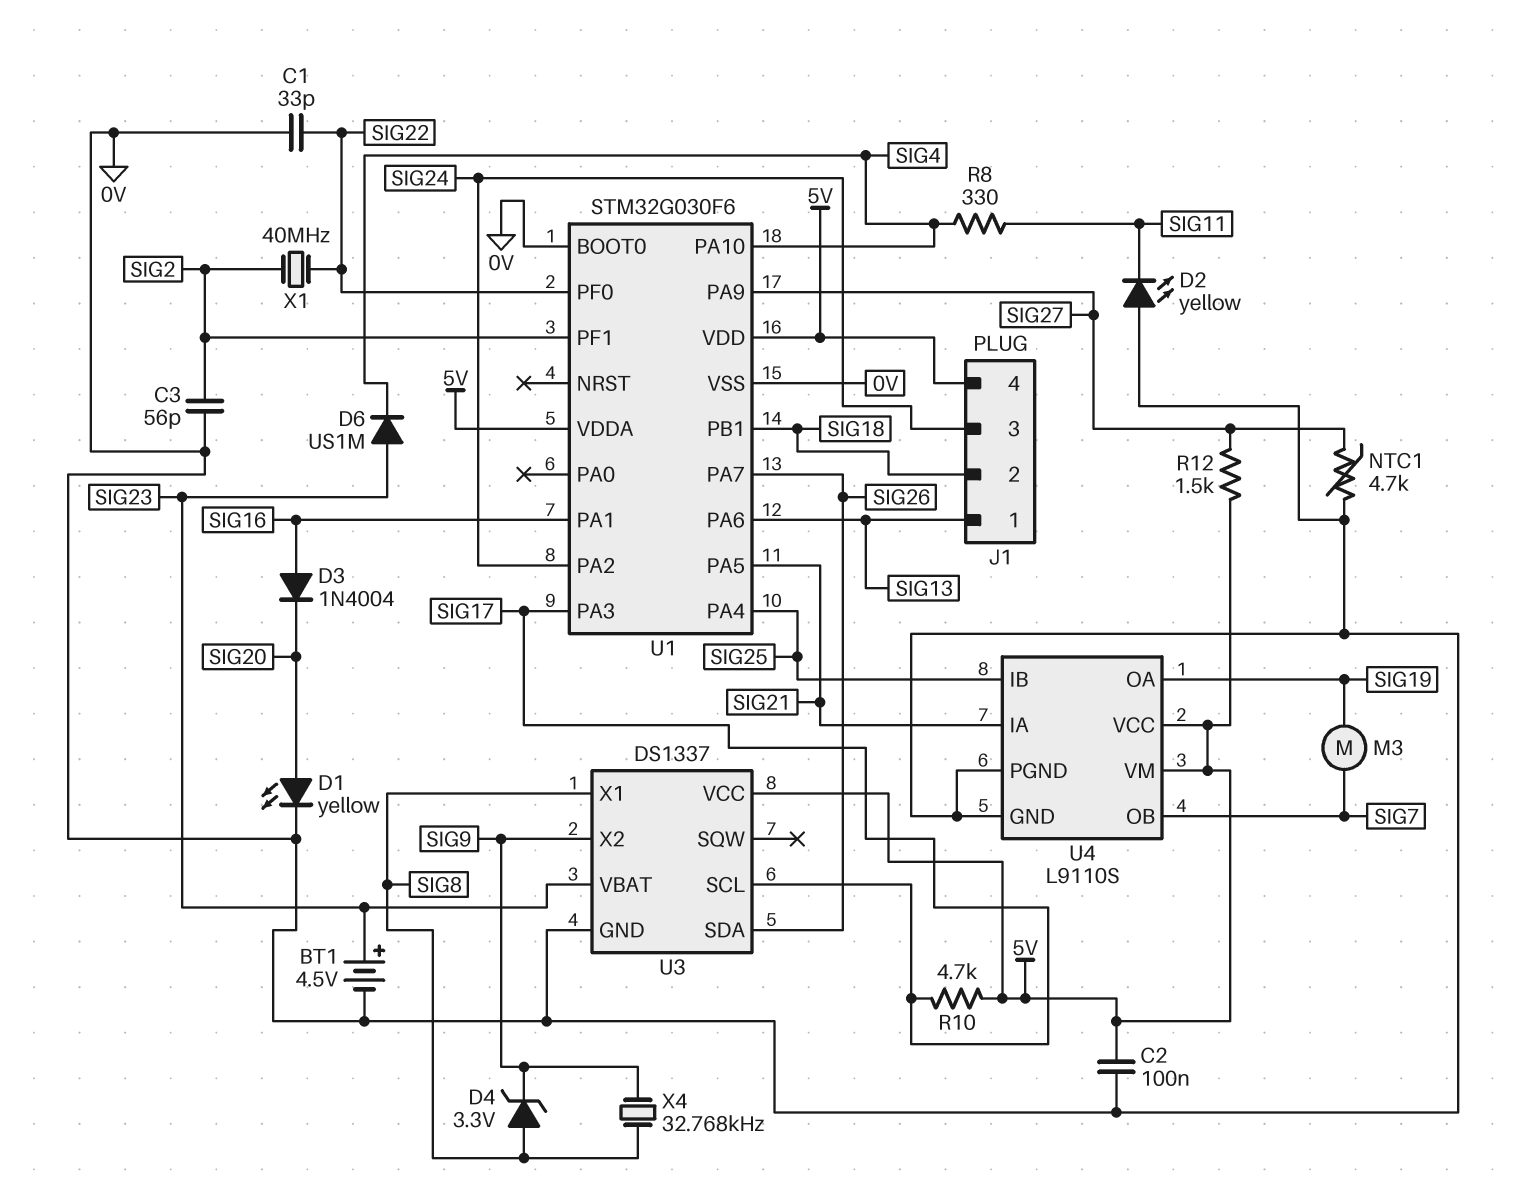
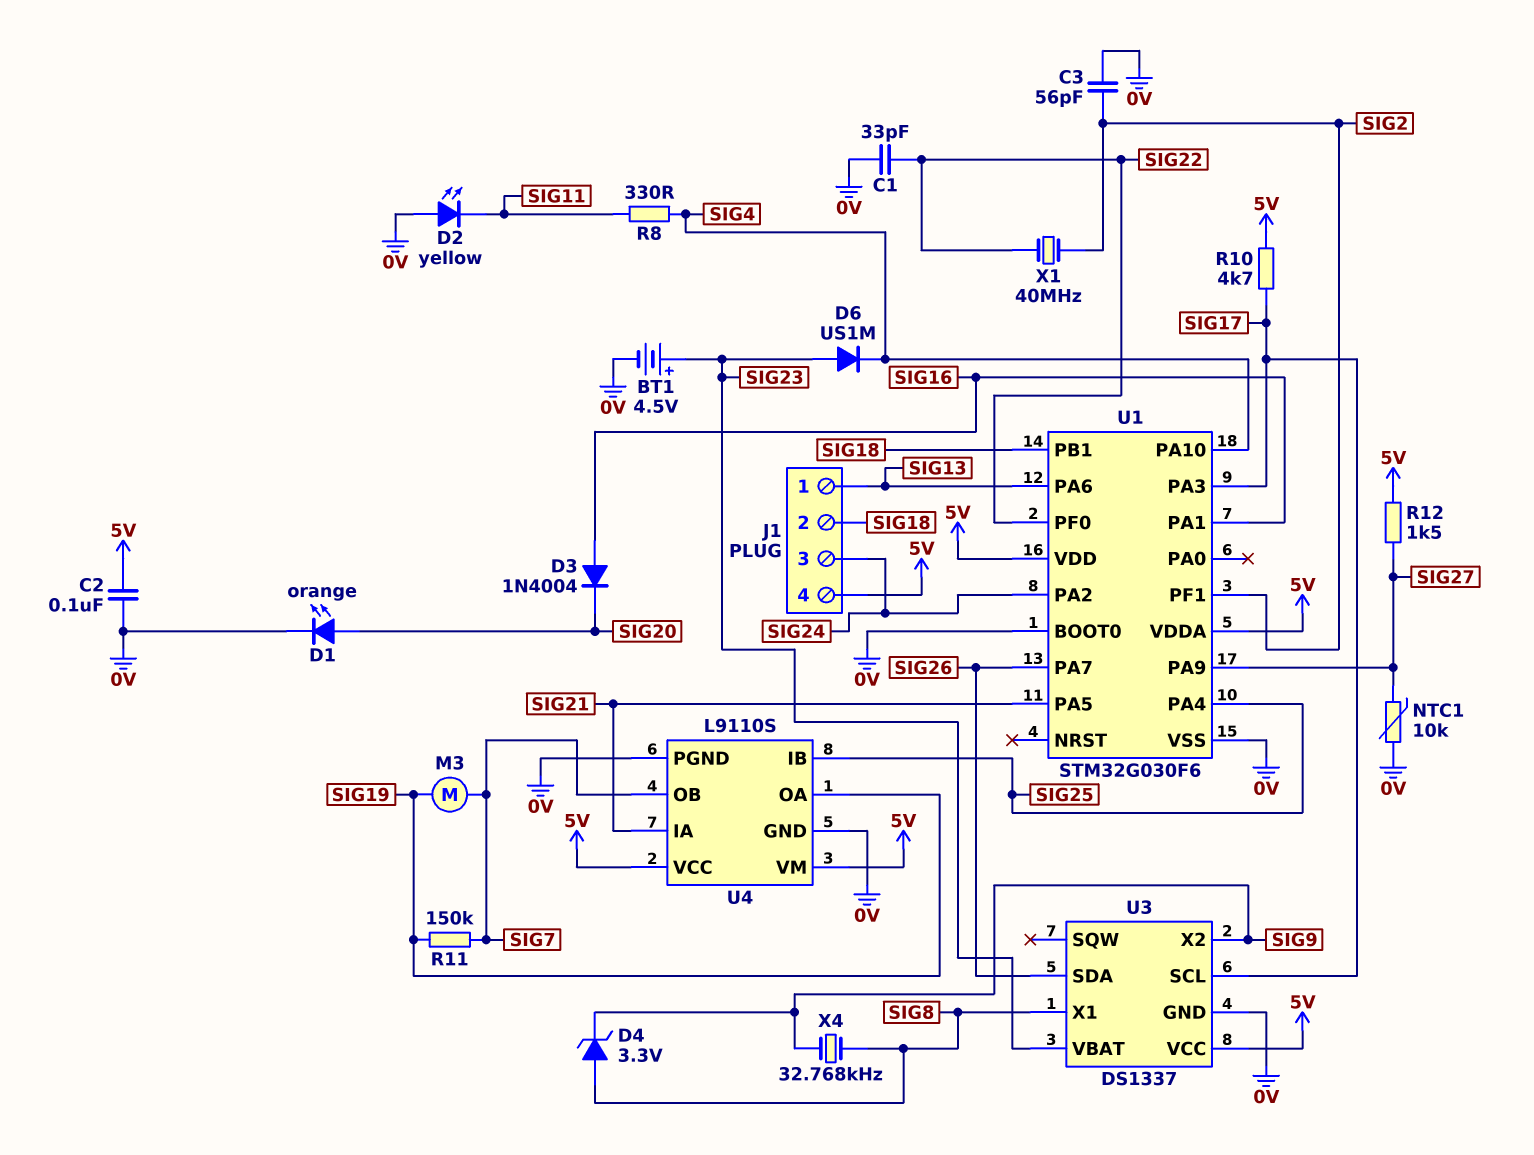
D1: LED yellow (A SIG20, K 0V) -> LED orange (A SIG20, K 0V)
NTC1: 4.7k (0V, SIG27) -> 10k (0V, SIG27)
R11: none -> 150k (SIG7, SIG19)

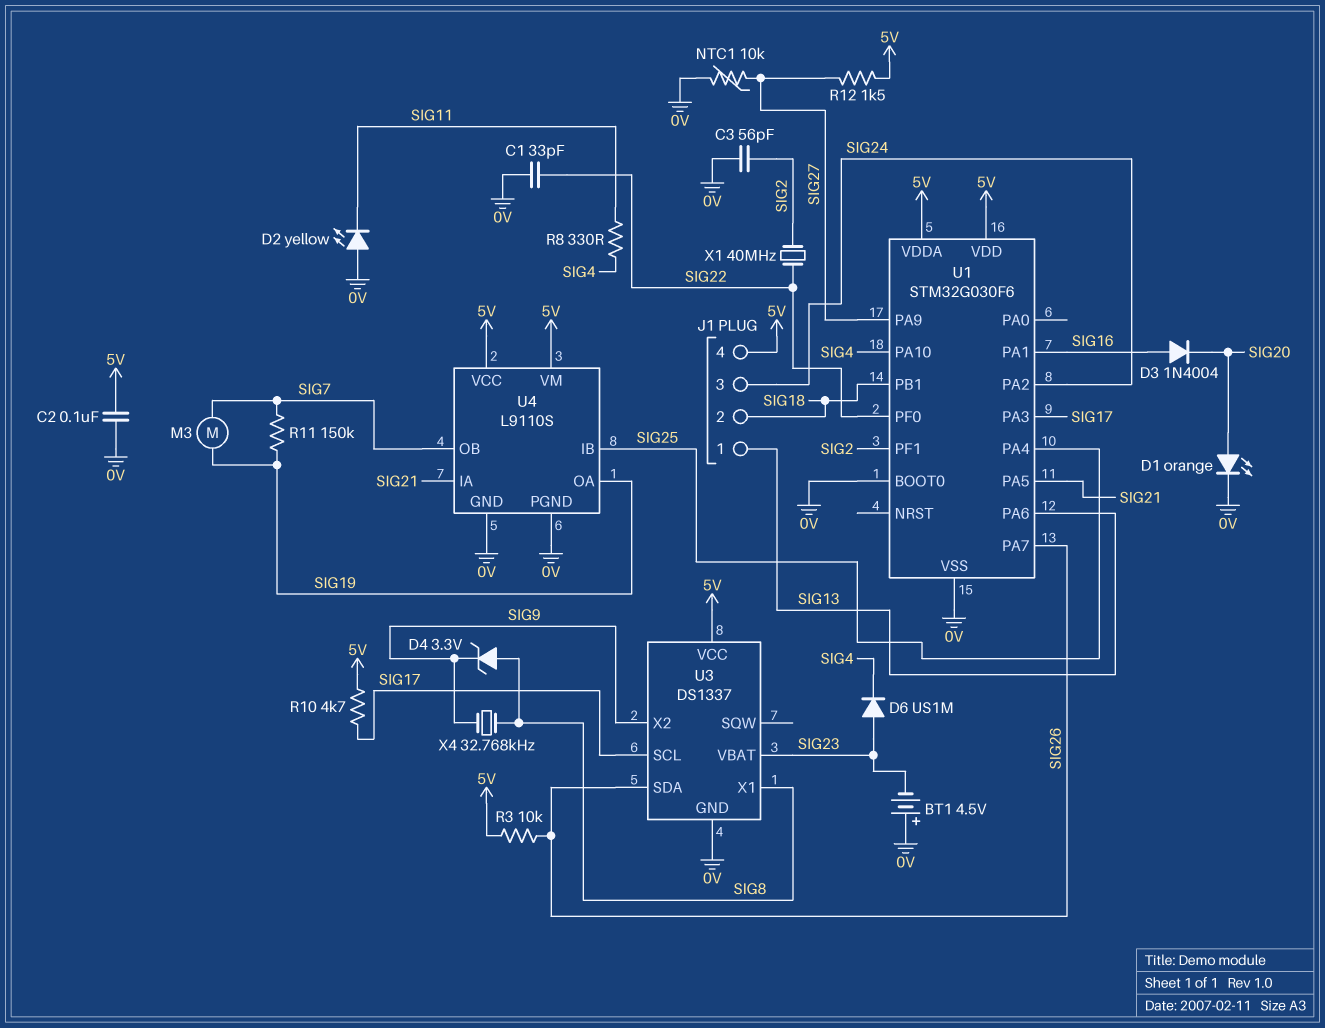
BT1: 4.5V (plus SIG23, minus 0V) -> 4.5V (plus 0V, minus SIG23)
R3: none -> 10k (5V, SIG26)

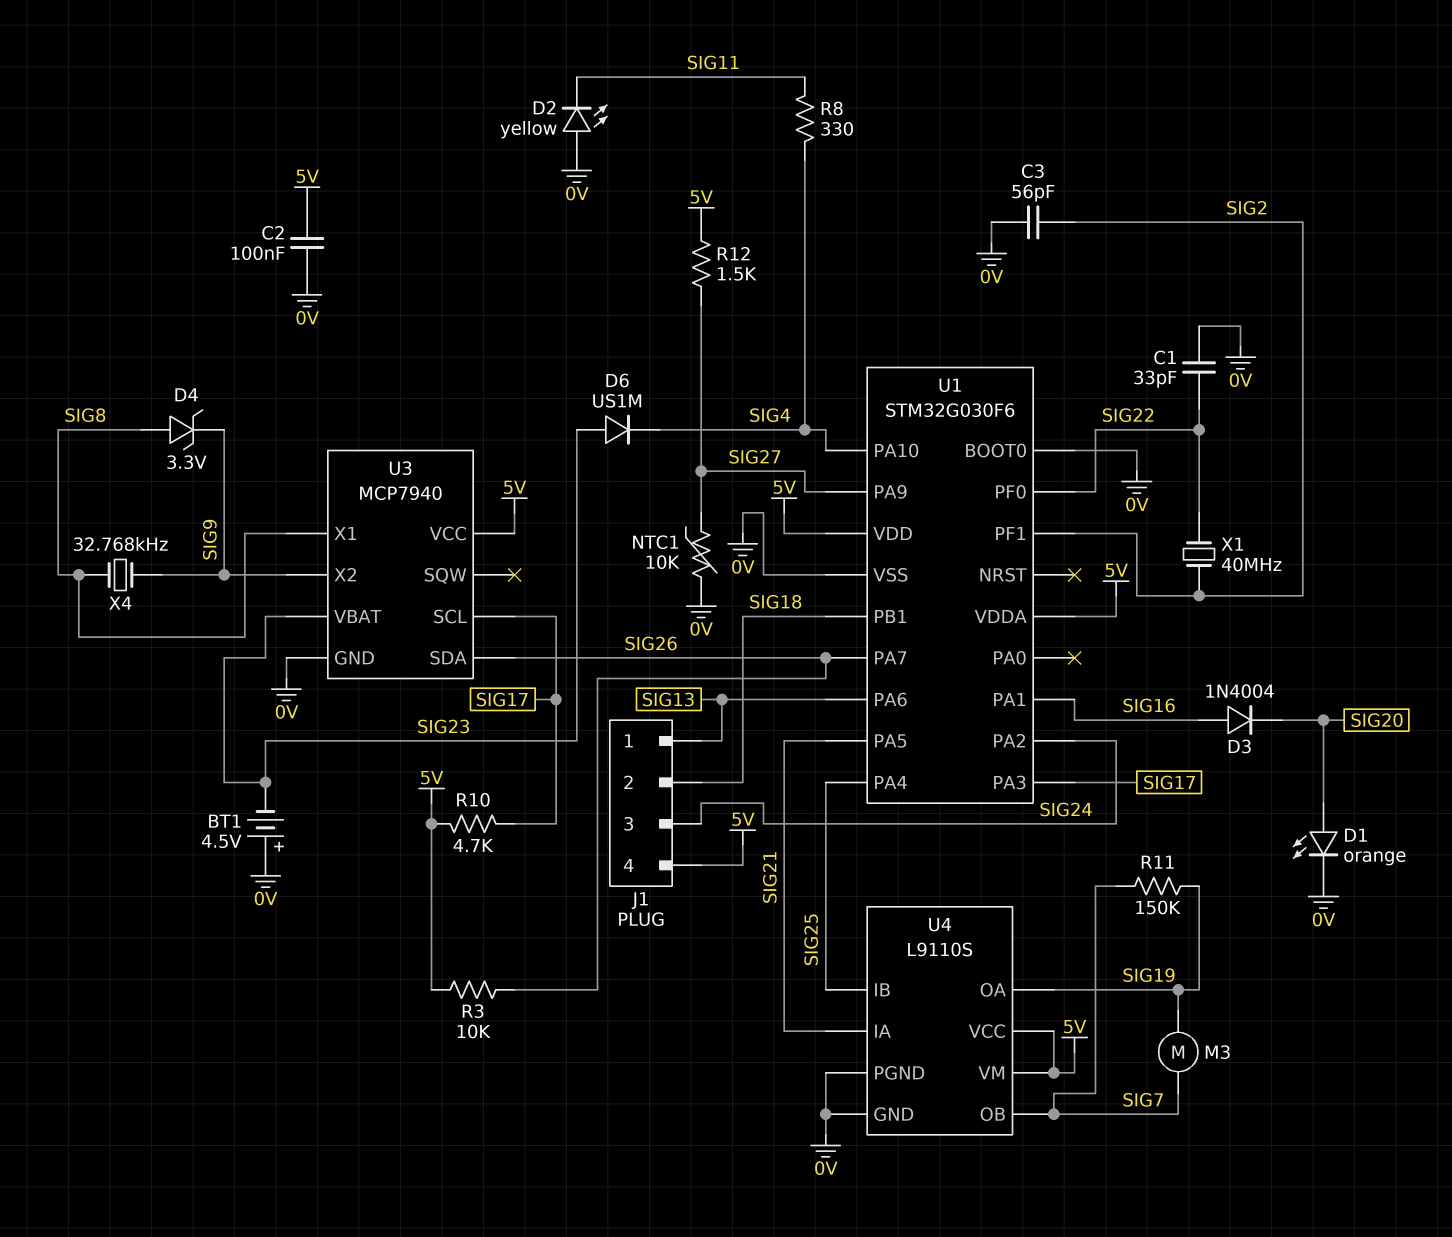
U3: DS1337 -> MCP7940

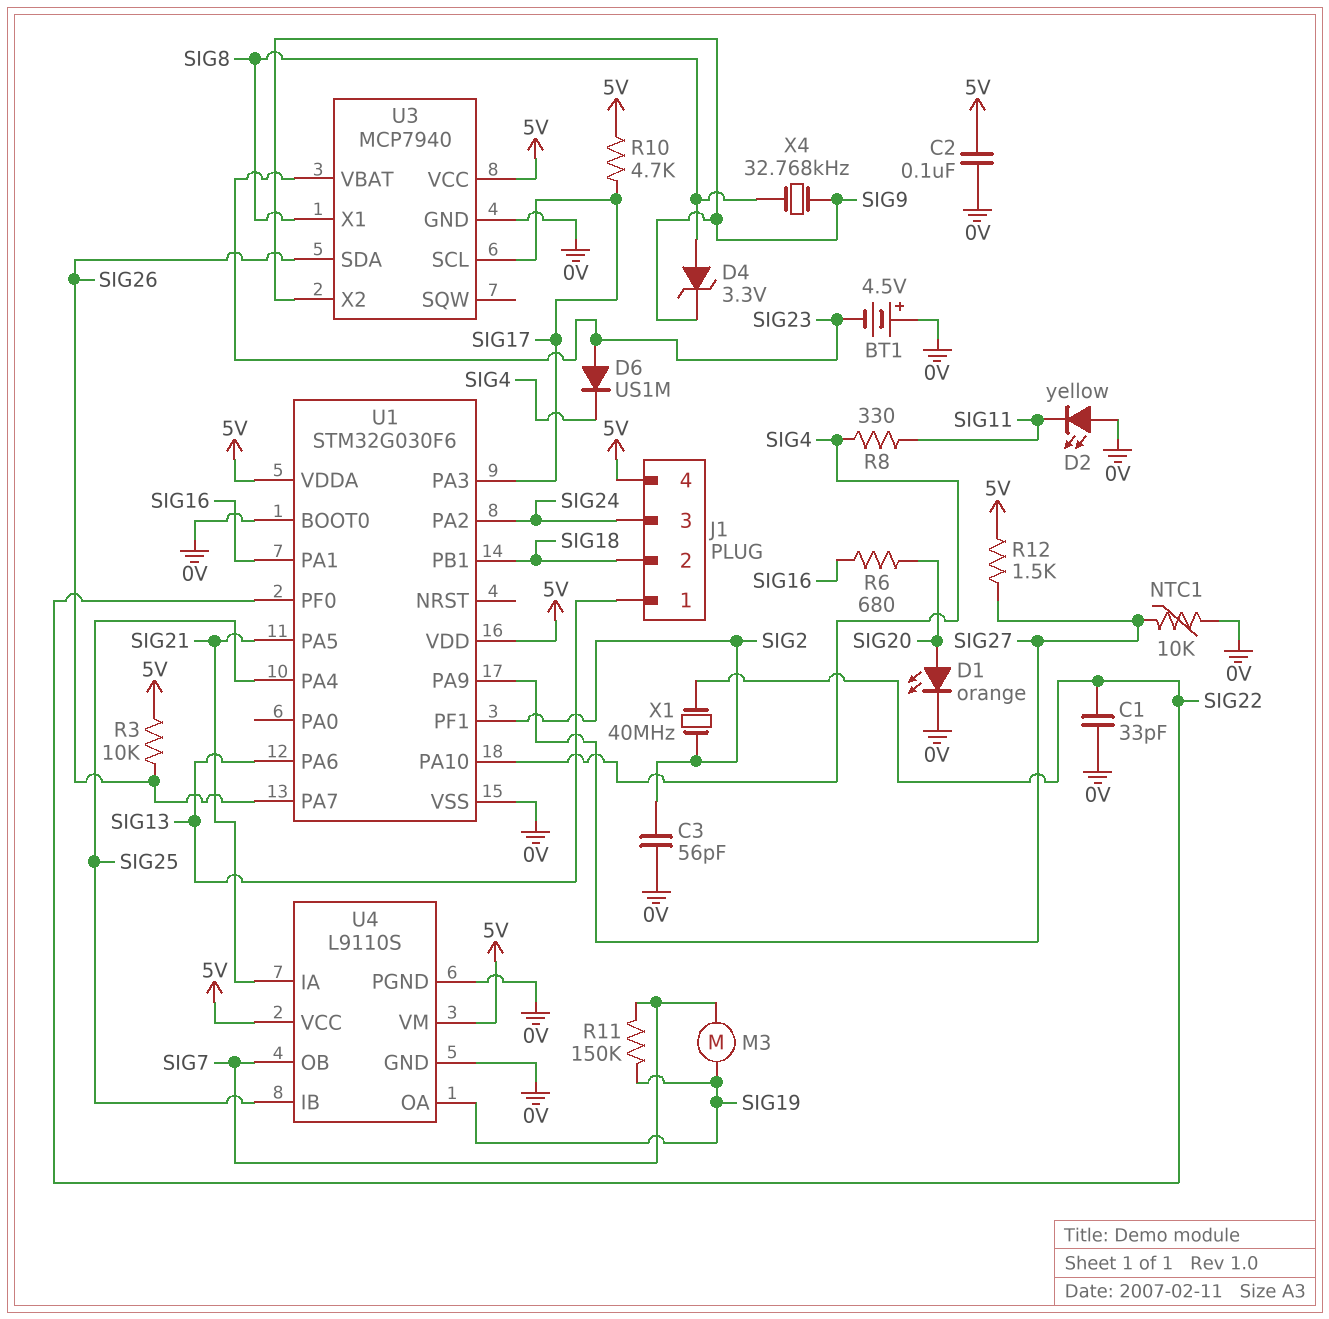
D3: diode 1N4004 (A SIG16, K SIG20) -> none
R6: none -> 680 (SIG16, SIG20)

